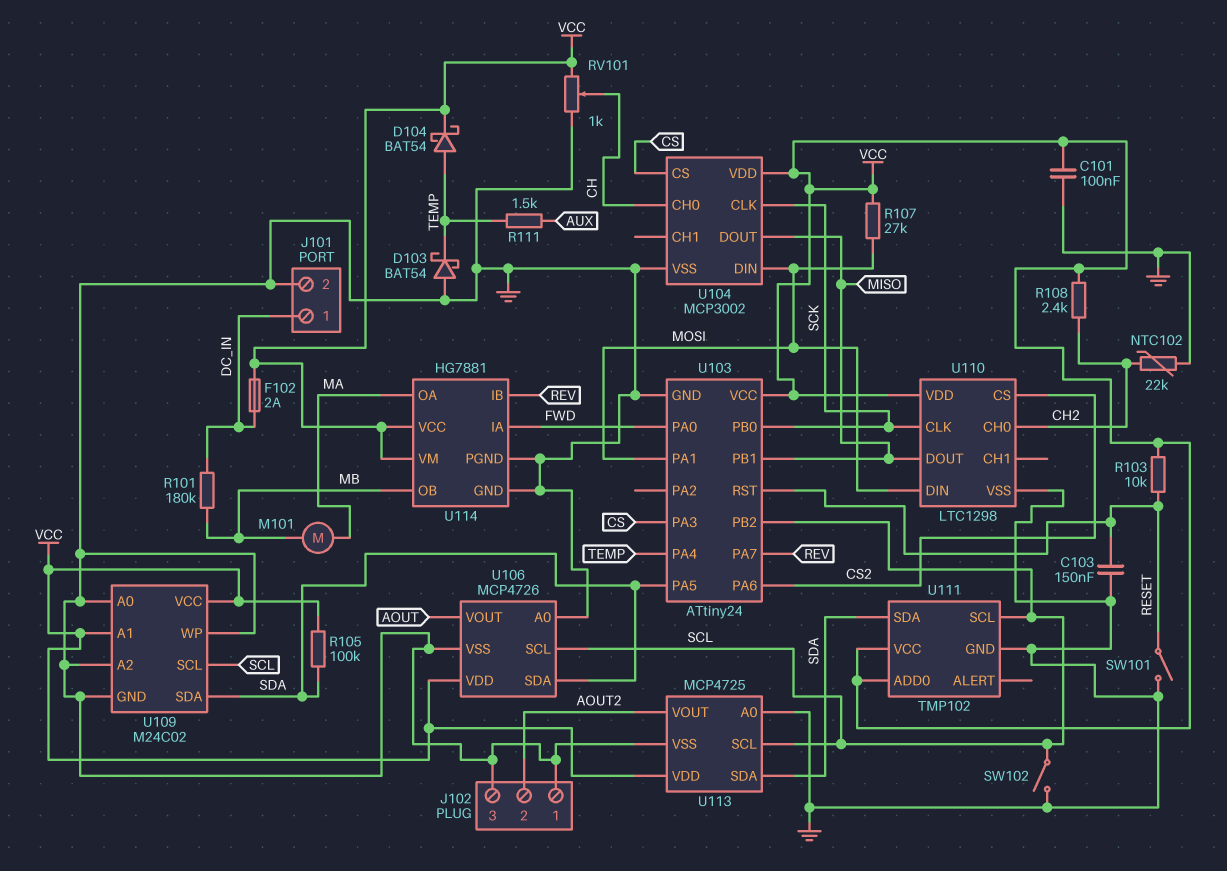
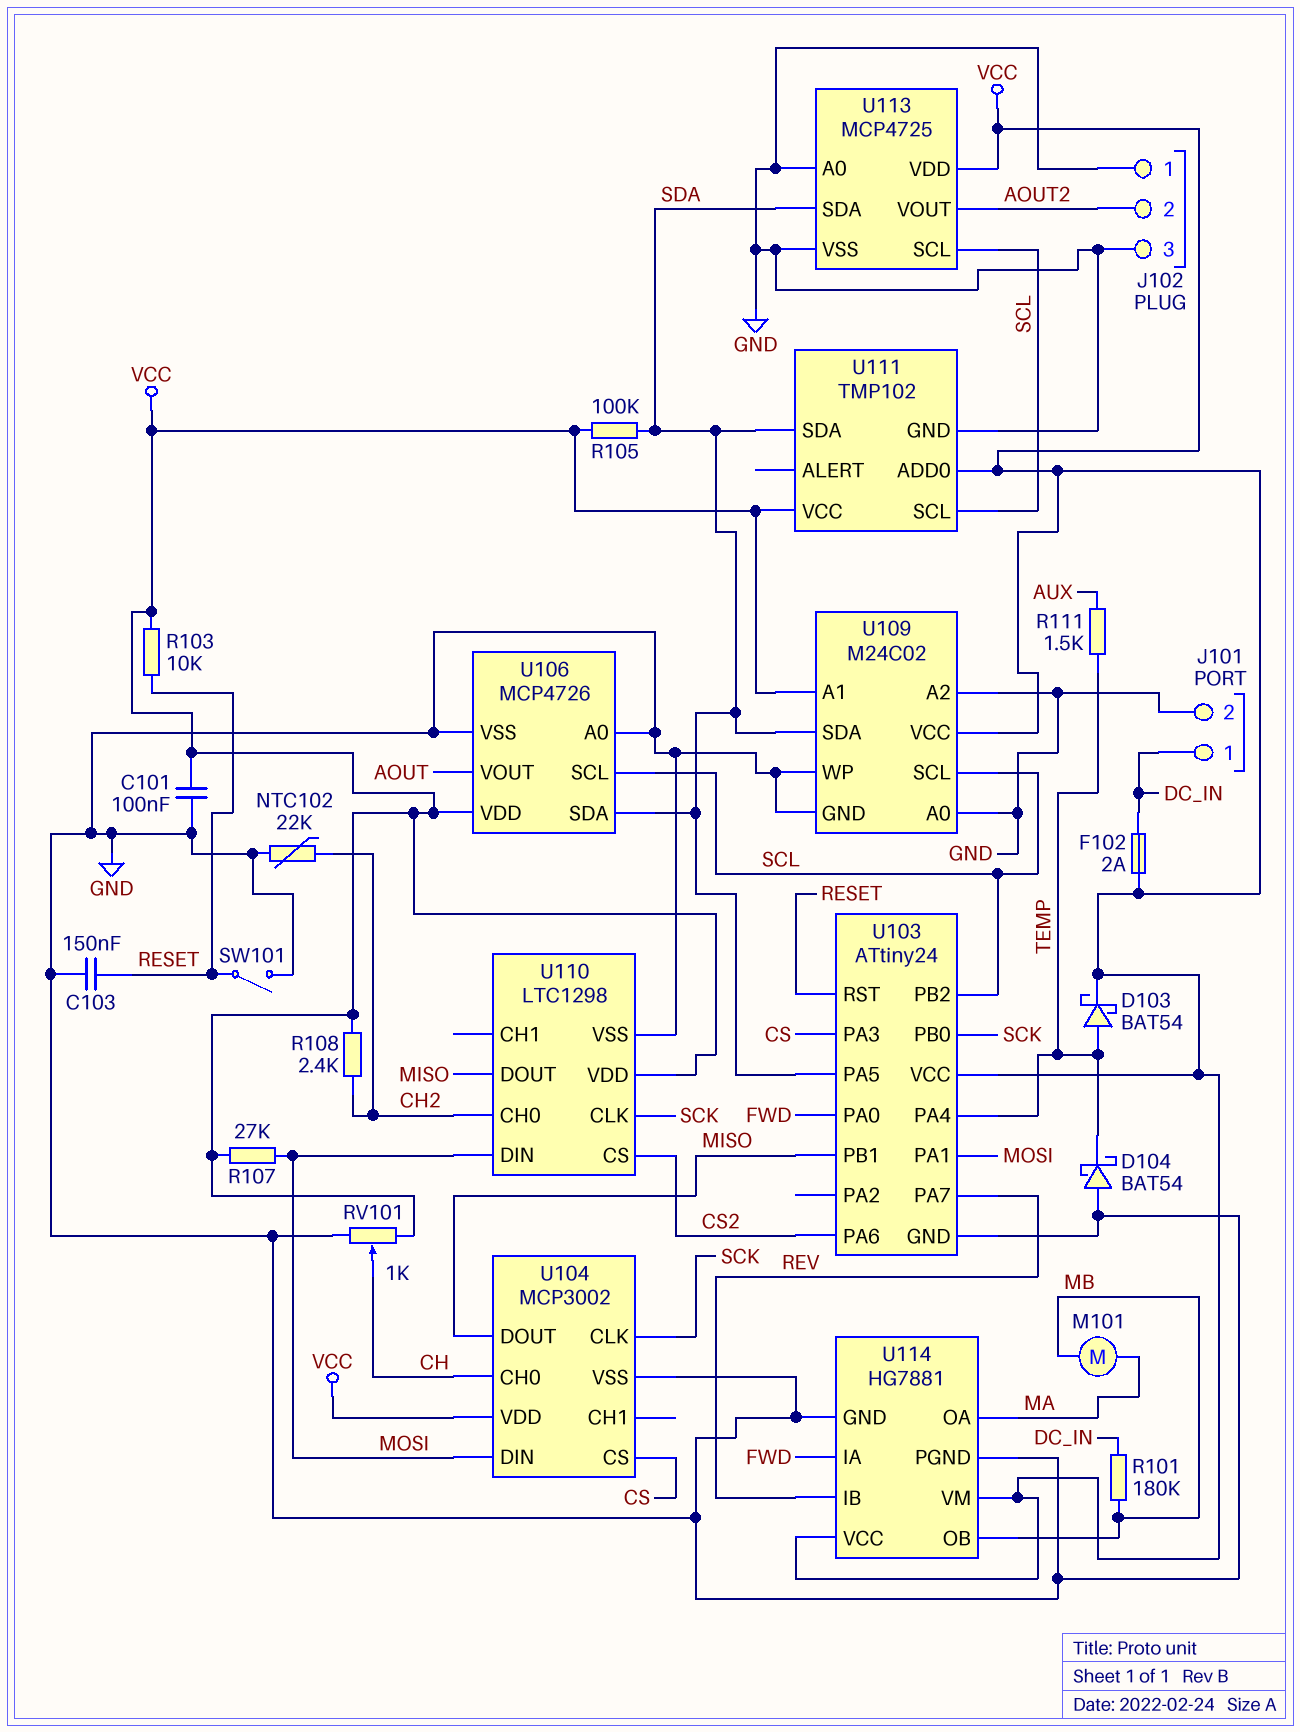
D103: schottky BAT54 (A GND, K TEMP) -> schottky BAT54 (A TEMP, K VCC)
D104: schottky BAT54 (A TEMP, K VCC) -> schottky BAT54 (A GND, K TEMP)
SW102: switch (GND, SCL) -> none

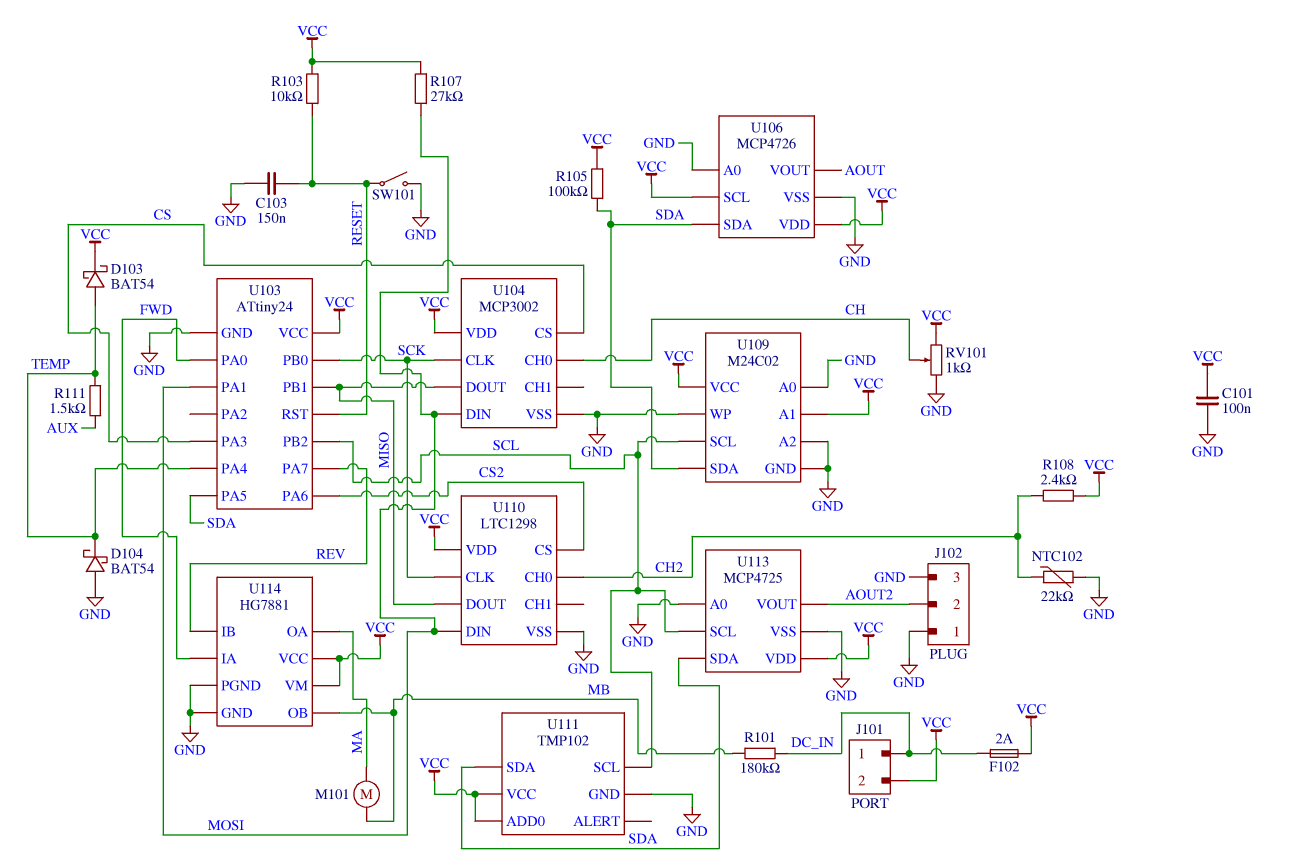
J101 pin 2: GND -> VCC
U106 pin SCL: SCL -> VCC

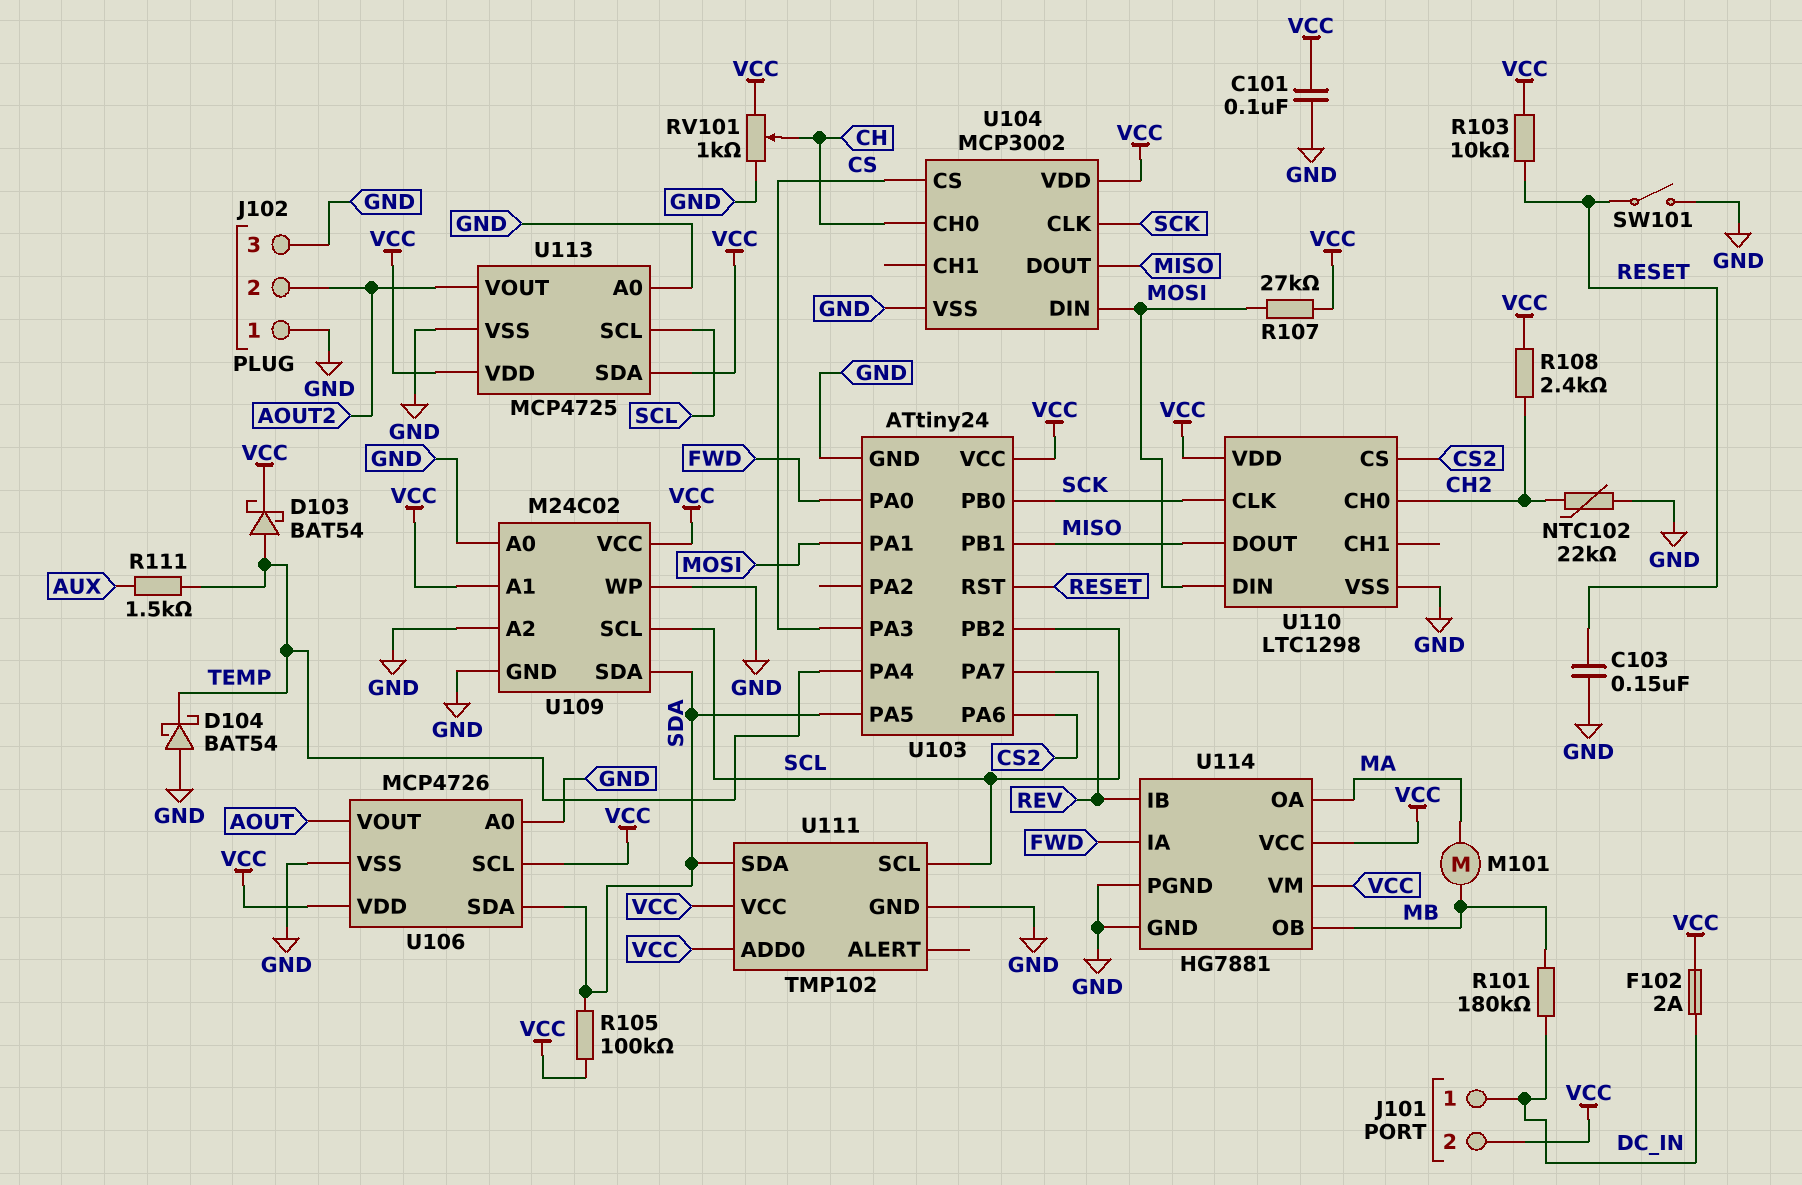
U113 pin SDA: SDA -> VCC

